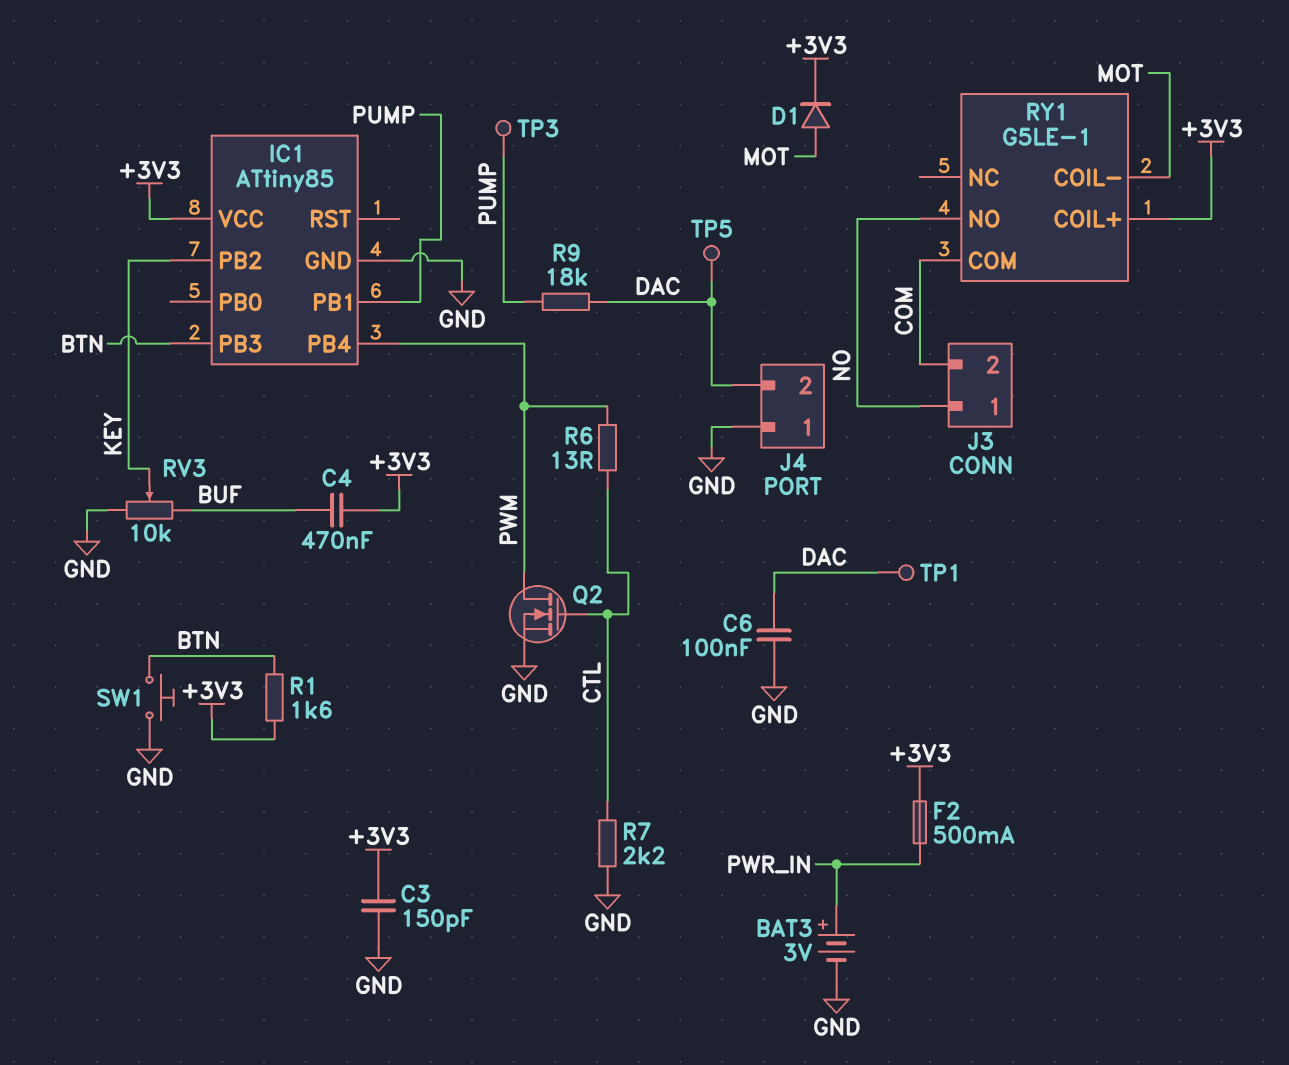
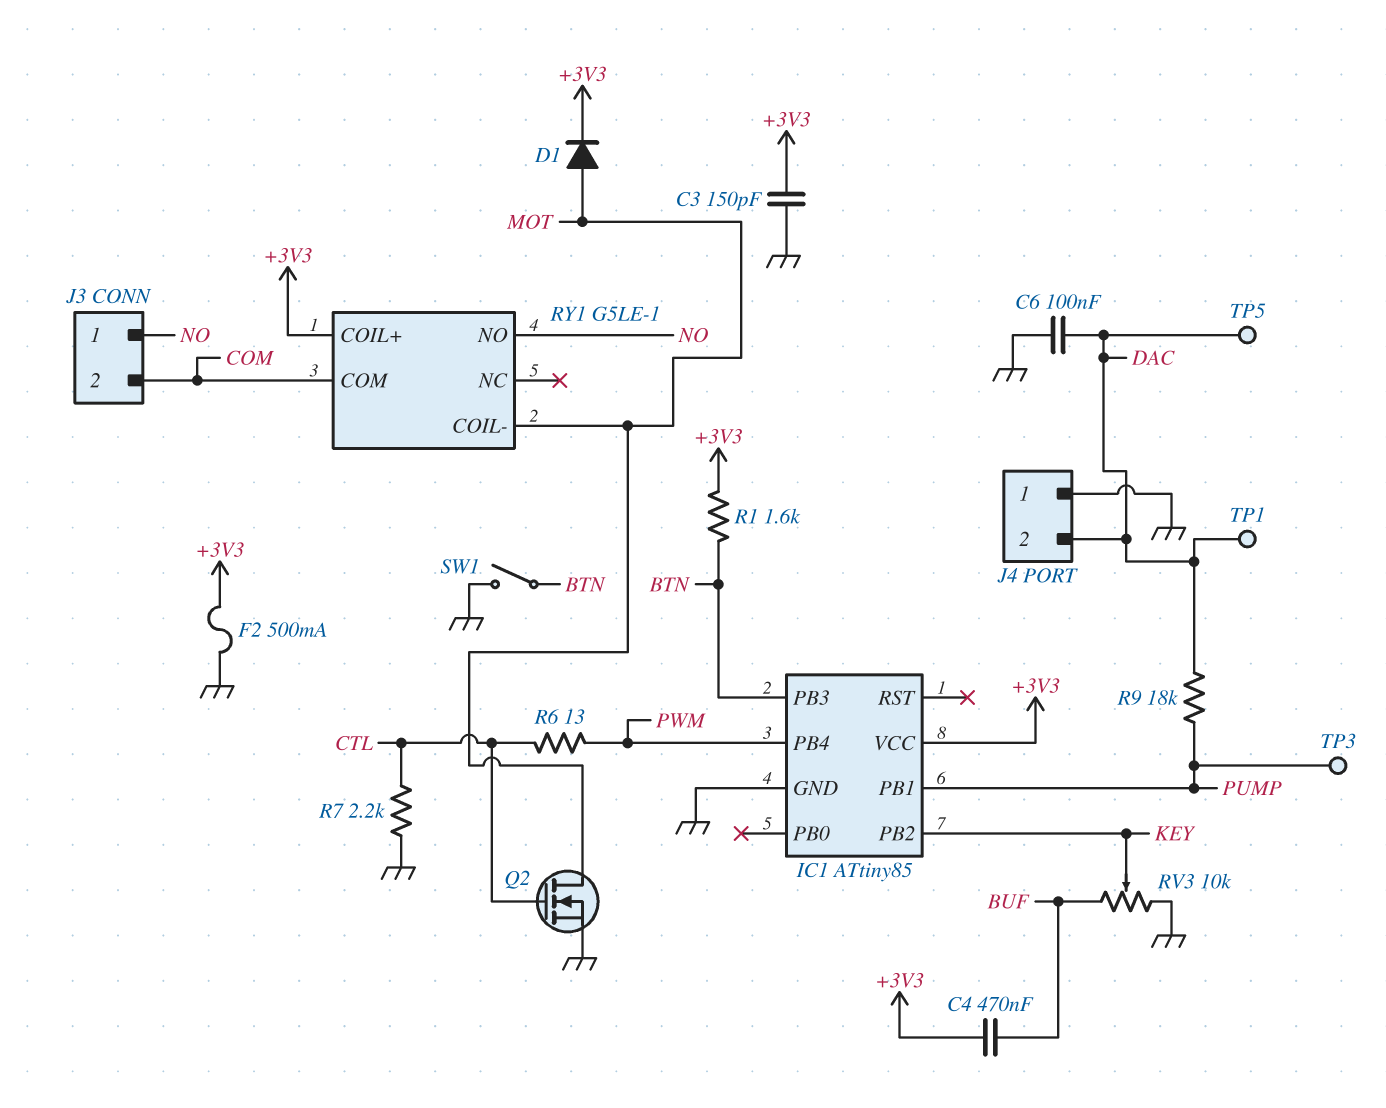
BAT3: 3V (plus PWR_IN, minus GND) -> none
F2: 500mA (+3V3, PWR_IN) -> 500mA (+3V3, GND)
Q2: NMOS (G CTL, D PWM, S GND) -> NMOS (G CTL, D MOT, S GND)
SW1: button (BTN, GND) -> switch (BTN, GND)

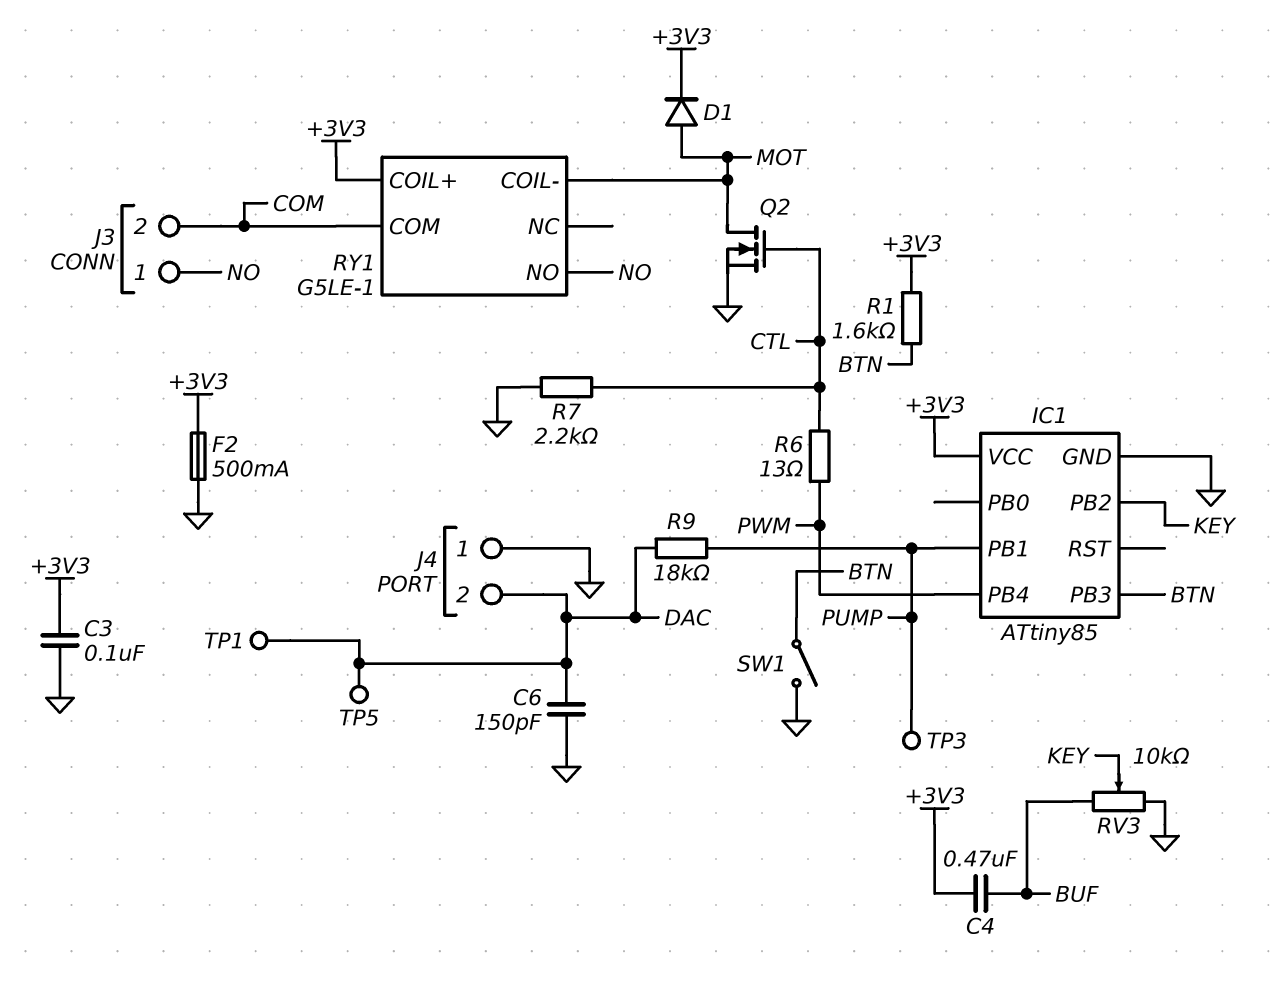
C3: 150pF (+3V3, GND) -> 100nF (+3V3, GND)
C6: 100nF (DAC, GND) -> 150pF (DAC, GND)

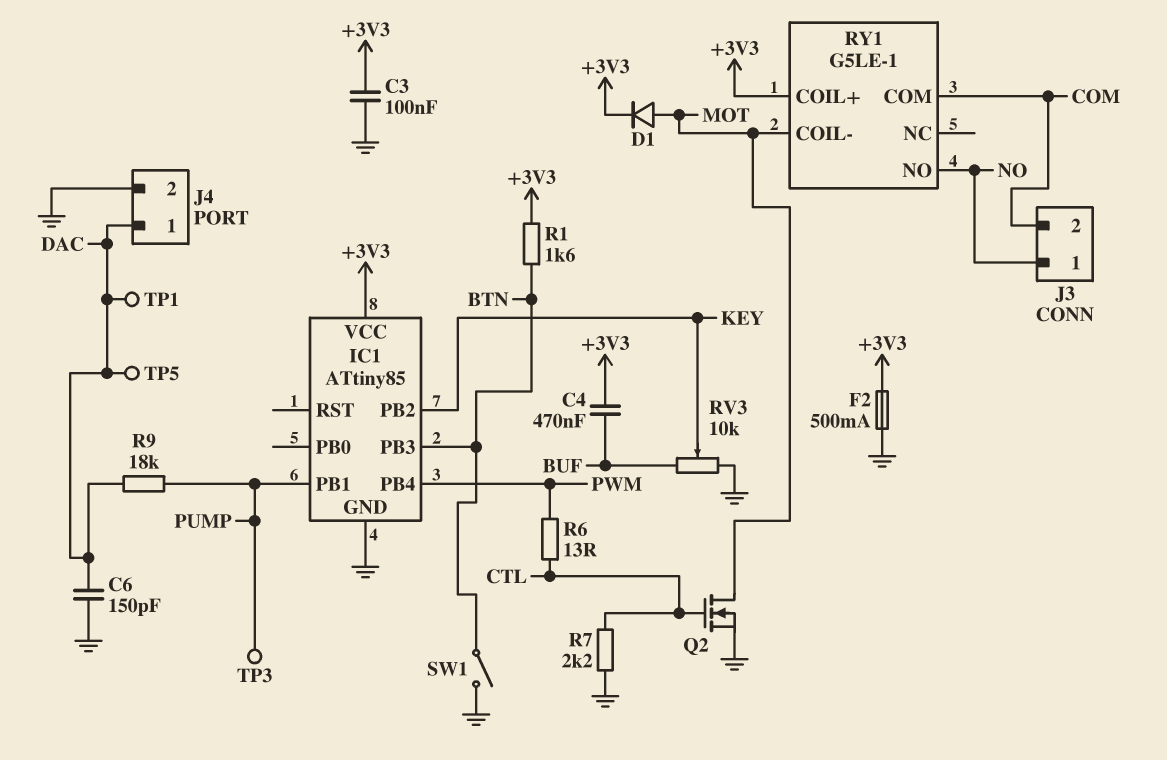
J4 pin 1: GND -> DAC
J4 pin 2: DAC -> GND

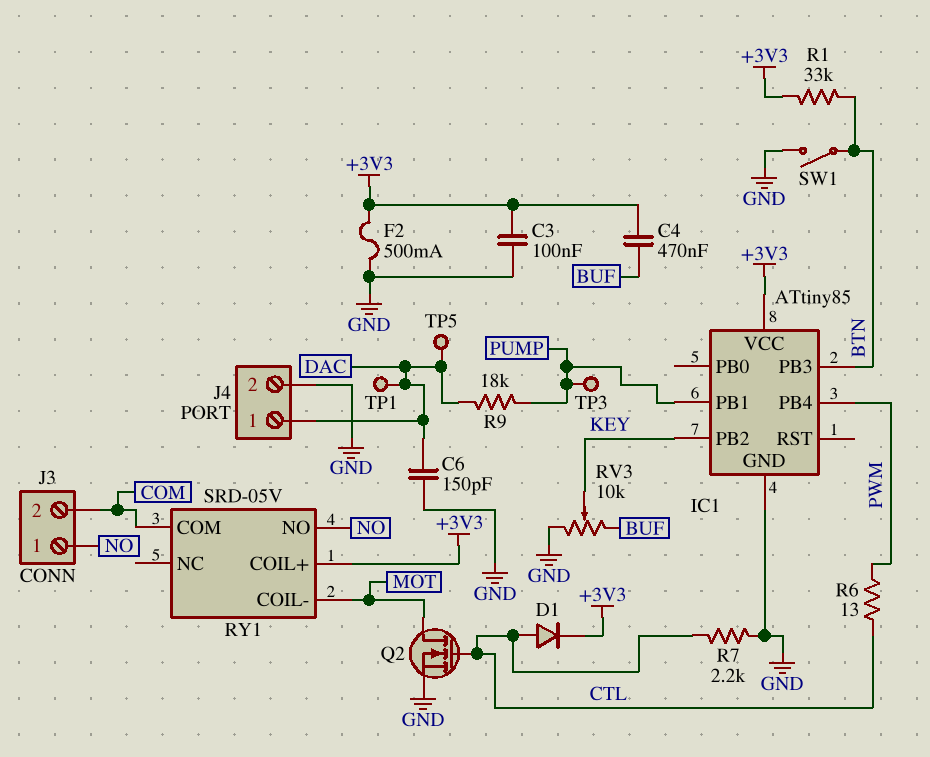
D1: diode (A MOT, K +3V3) -> diode (A CTL, K +3V3)
R1: 1.6k (+3V3, BTN) -> 33k (+3V3, BTN)
RY1: G5LE-1 -> SRD-05V

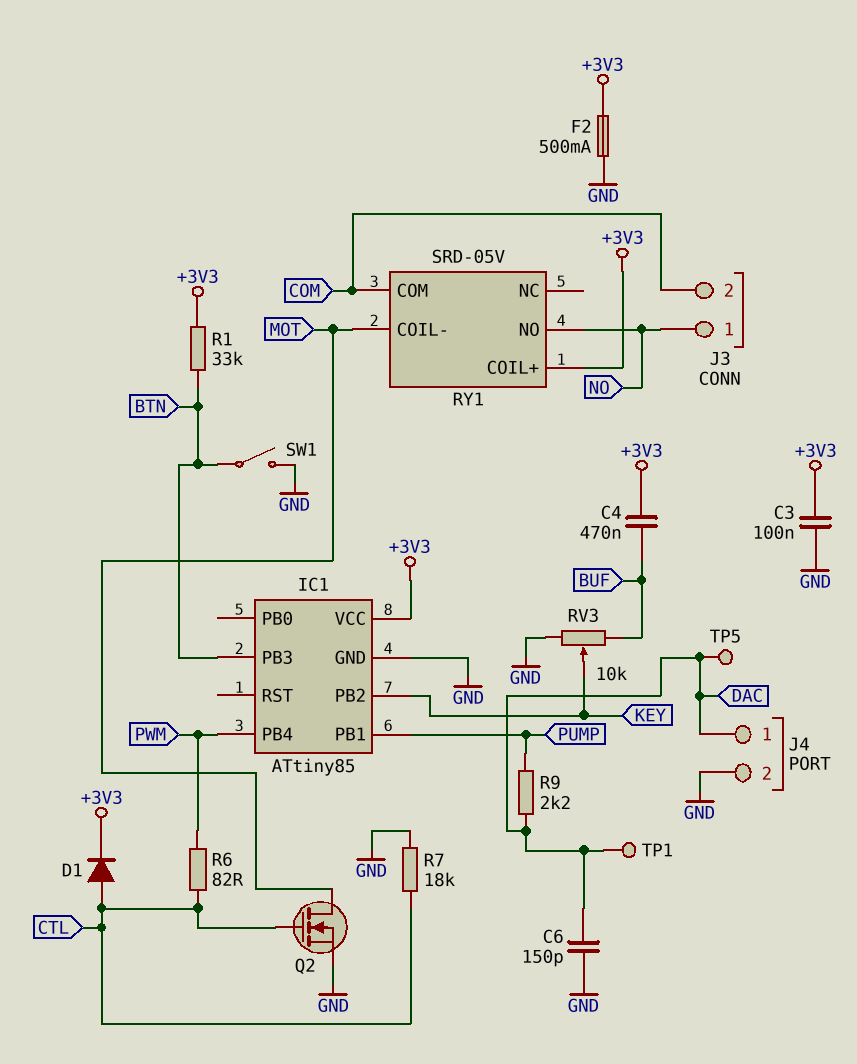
R6: 13 (CTL, PWM) -> 82 (CTL, PWM)
R7: 2.2k (CTL, GND) -> 18k (CTL, GND)
R9: 18k (DAC, PUMP) -> 2.2k (DAC, PUMP)
TP3: test point (PUMP) -> none

